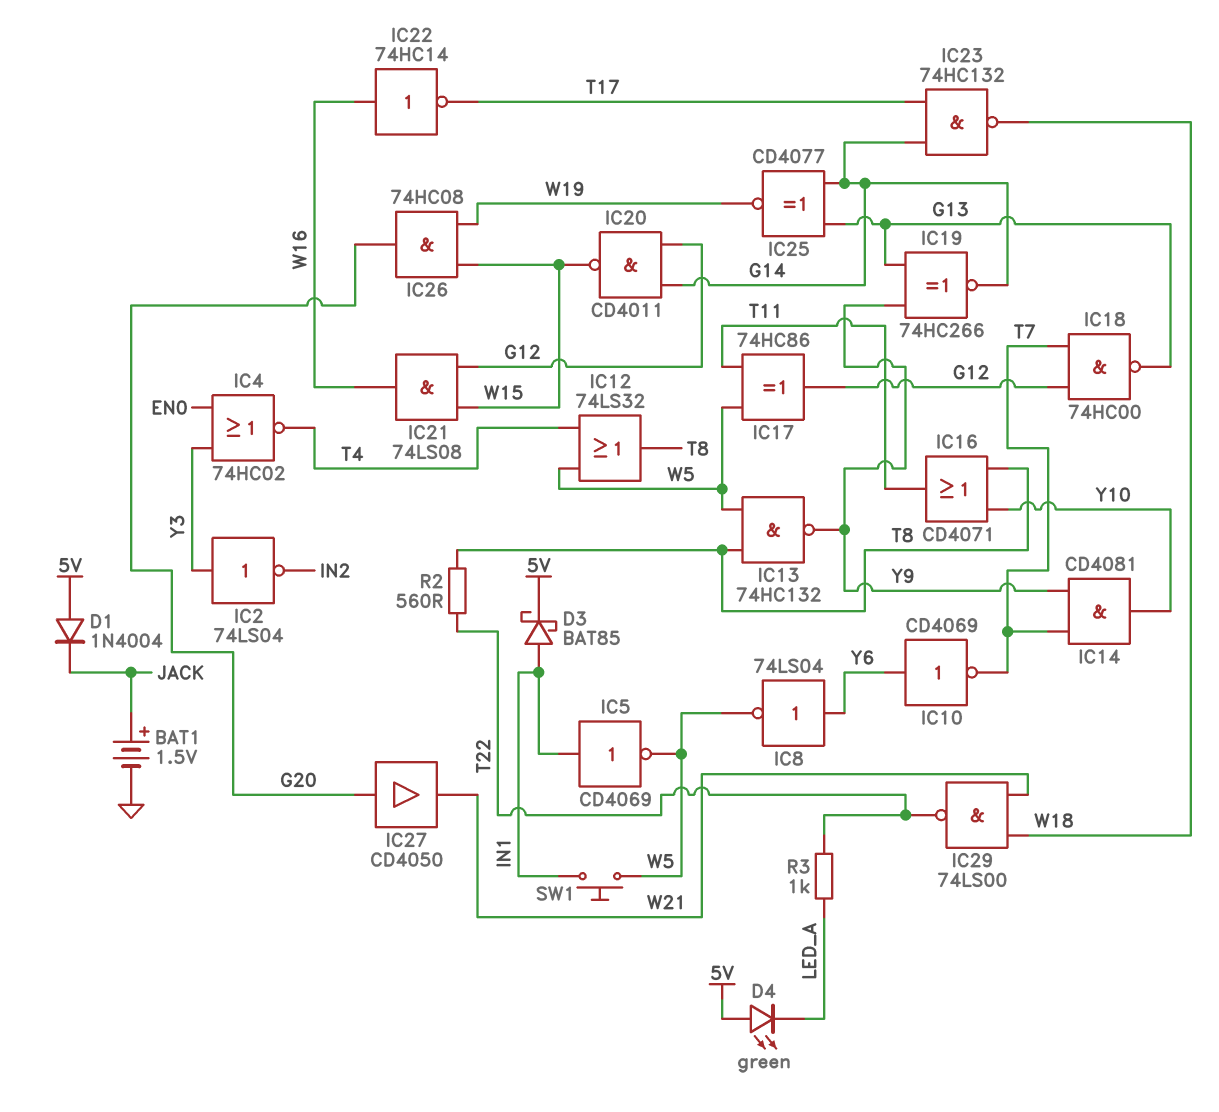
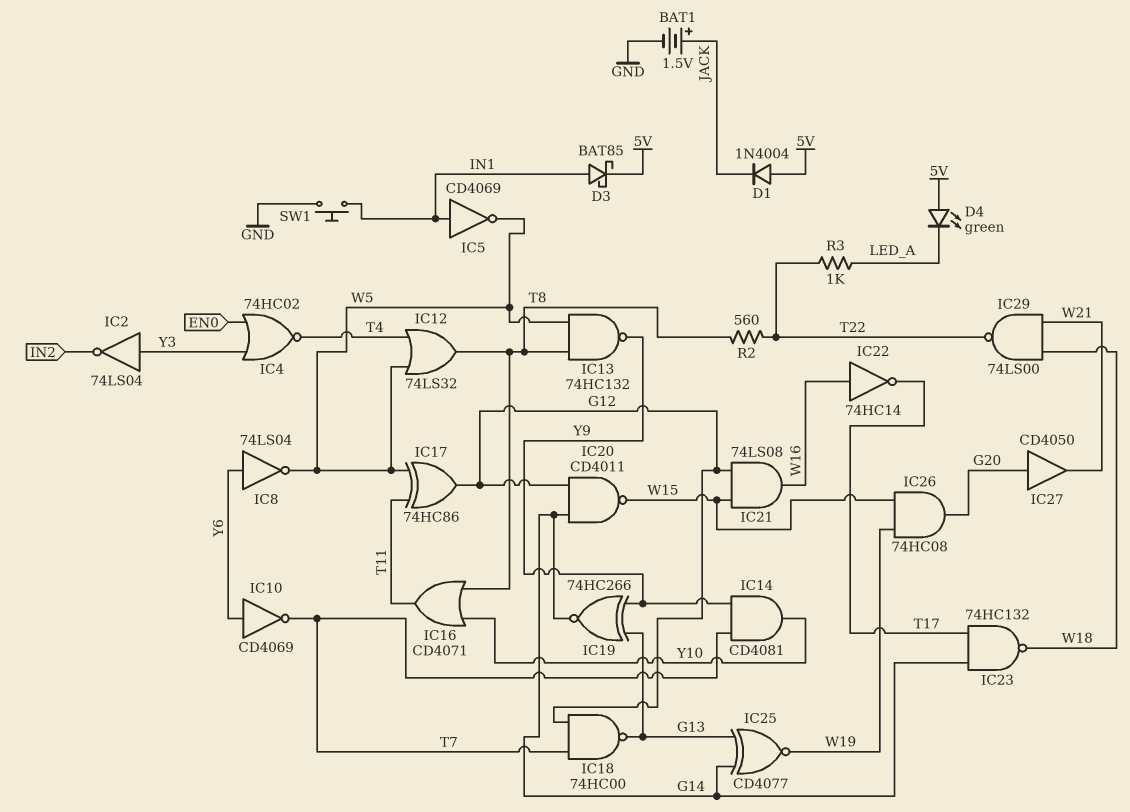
SW1: button (IN1, W5) -> button (GND, IN1)

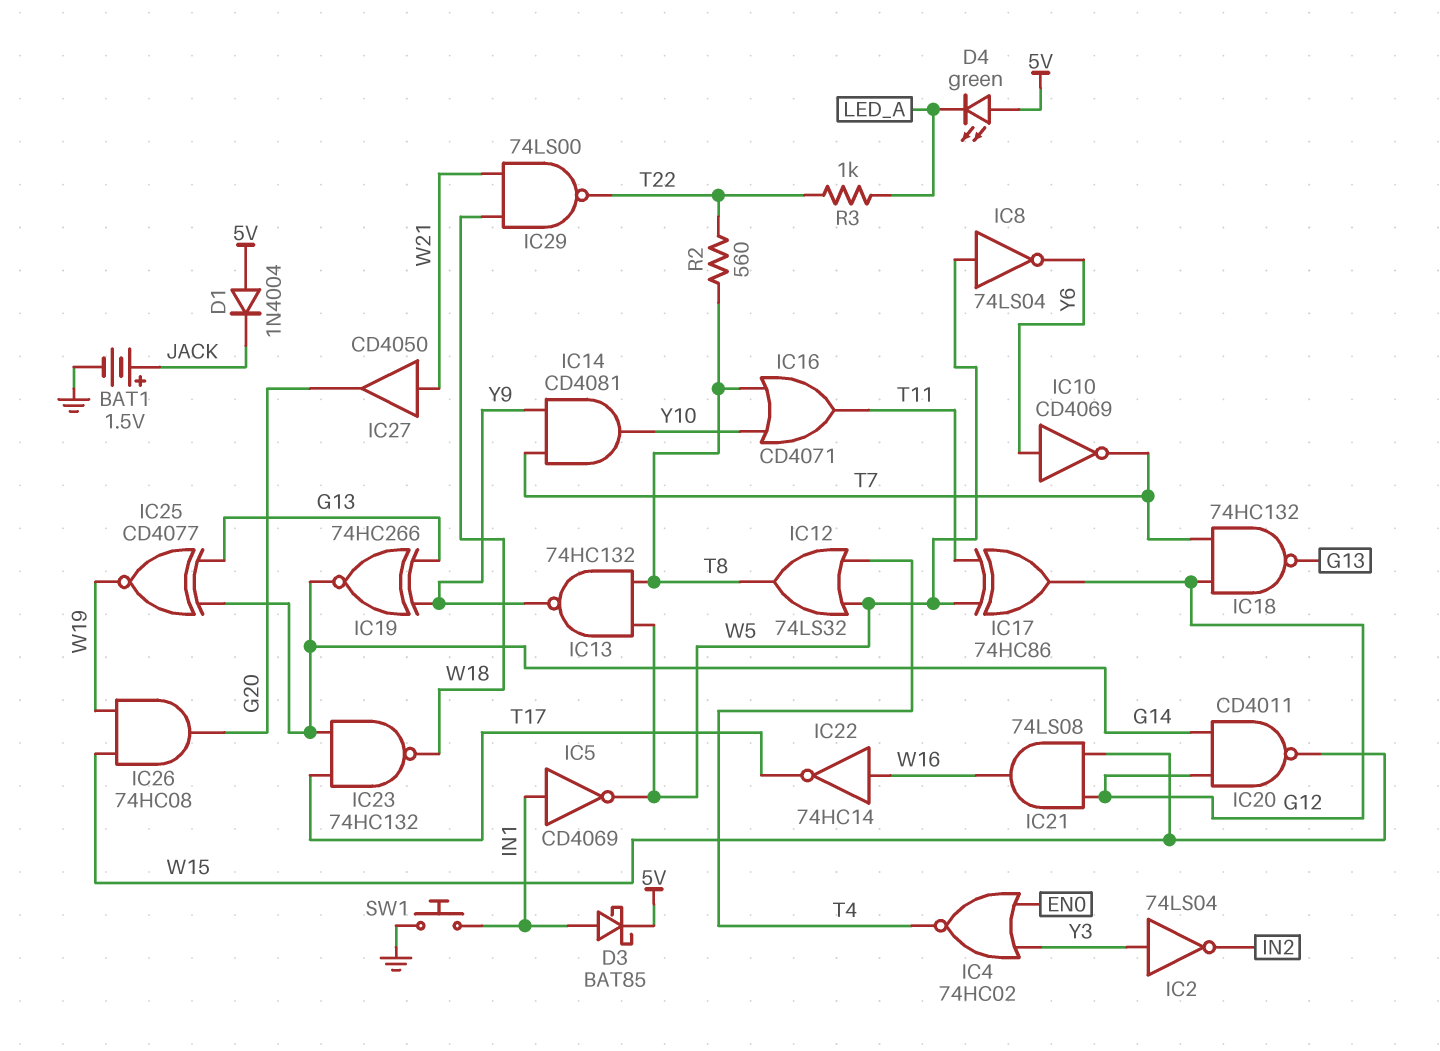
IC8: NOT 74LS04 (in Y6, out W5) -> NOT 74LS04 (in W5, out Y6)
IC18: NAND 74HC00 (in G12, in T7, out G13) -> NAND 74HC132 (in G12, in T7, out G13)
IC27: buffer CD4050 (in G20, out W21) -> buffer CD4050 (in W21, out G20)

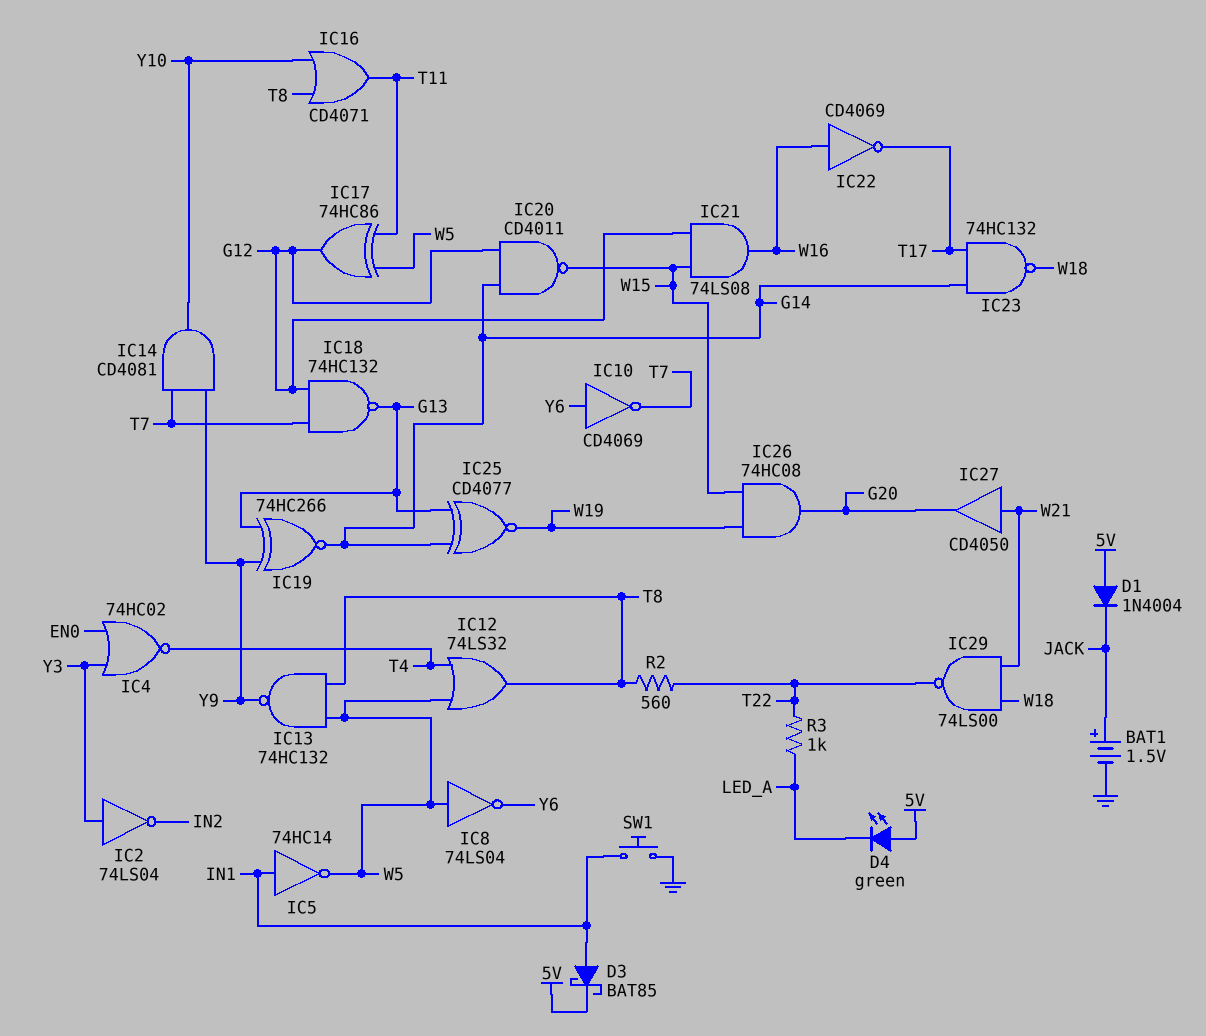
IC5: NOT CD4069 (in IN1, out W5) -> NOT 74HC14 (in IN1, out W5)
IC22: NOT 74HC14 (in W16, out T17) -> NOT CD4069 (in W16, out T17)

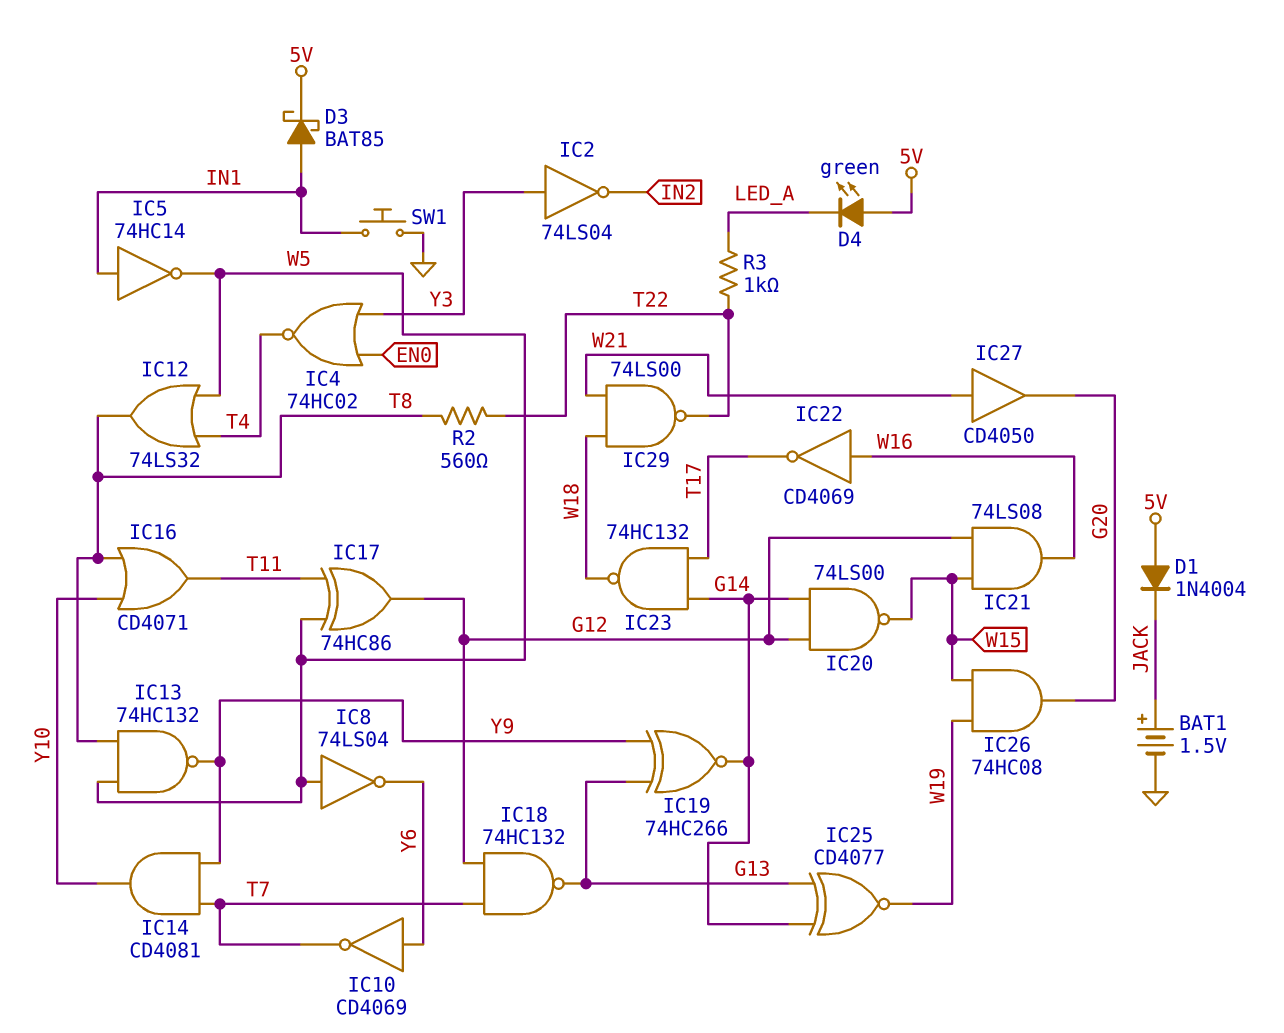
IC20: NAND CD4011 (in G12, in G14, out W15) -> NAND 74LS00 (in G12, in G14, out W15)

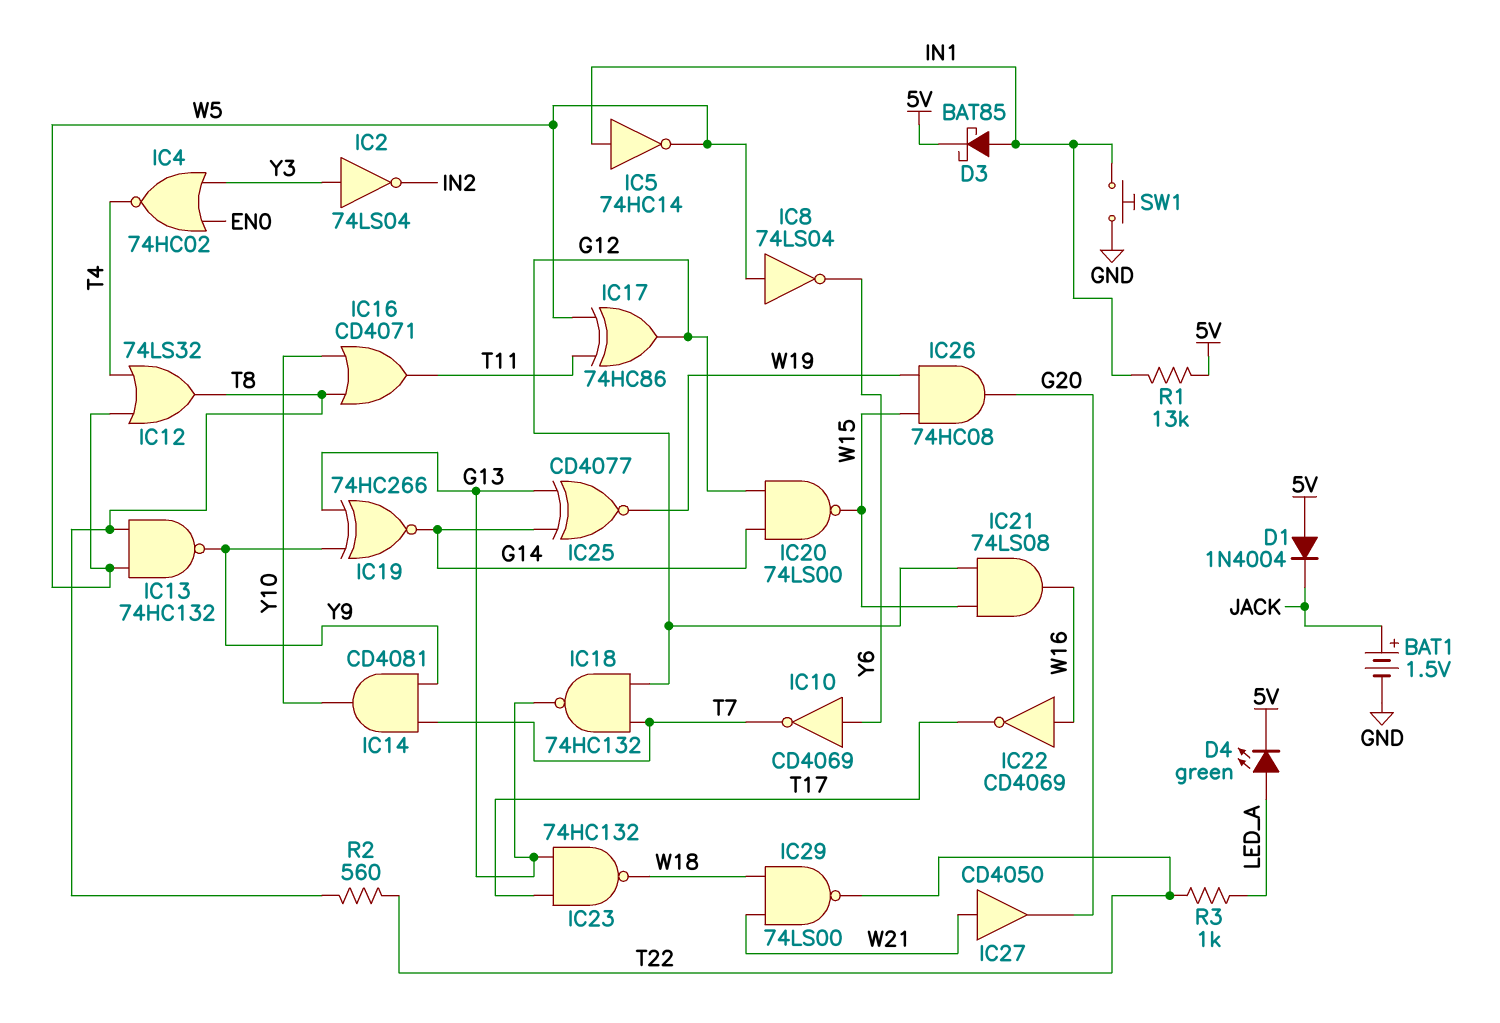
D4: LED green (A 5V, K LED_A) -> LED green (A LED_A, K 5V)
IC23: NAND 74HC132 (in G14, in T17, out W18) -> NAND 74HC132 (in G13, in T17, out W18)
R1: none -> 13k (5V, IN1)

